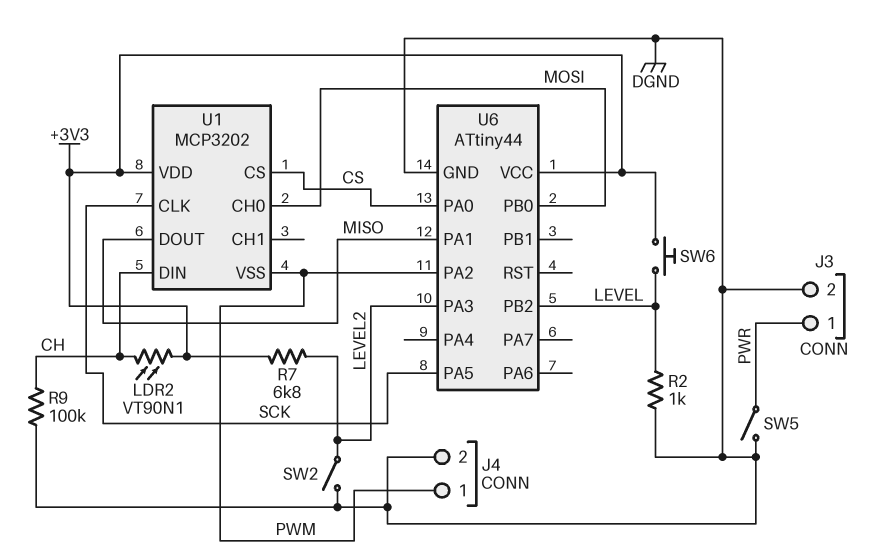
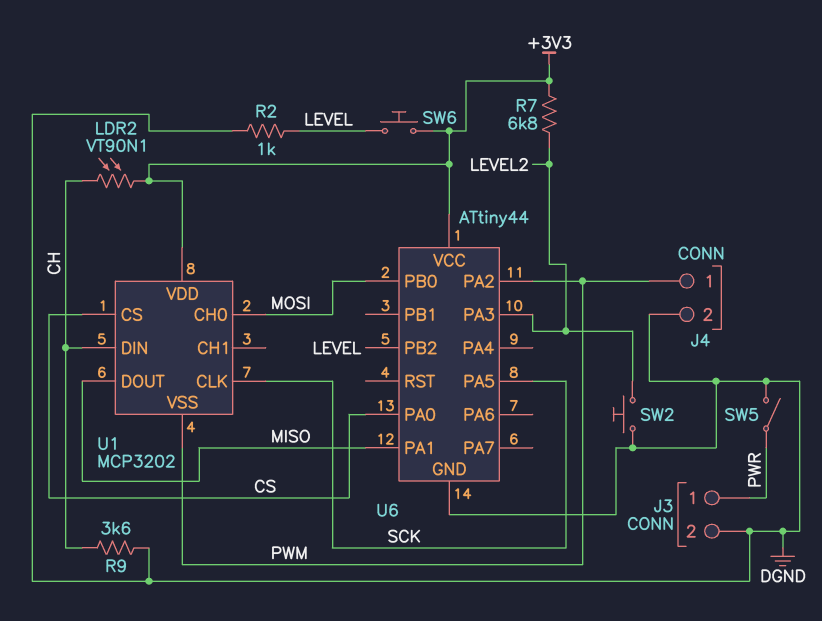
R9: 100k (CH, DGND) -> 3.6k (CH, DGND)
SW2: switch (DGND, LEVEL2) -> button (DGND, LEVEL2)

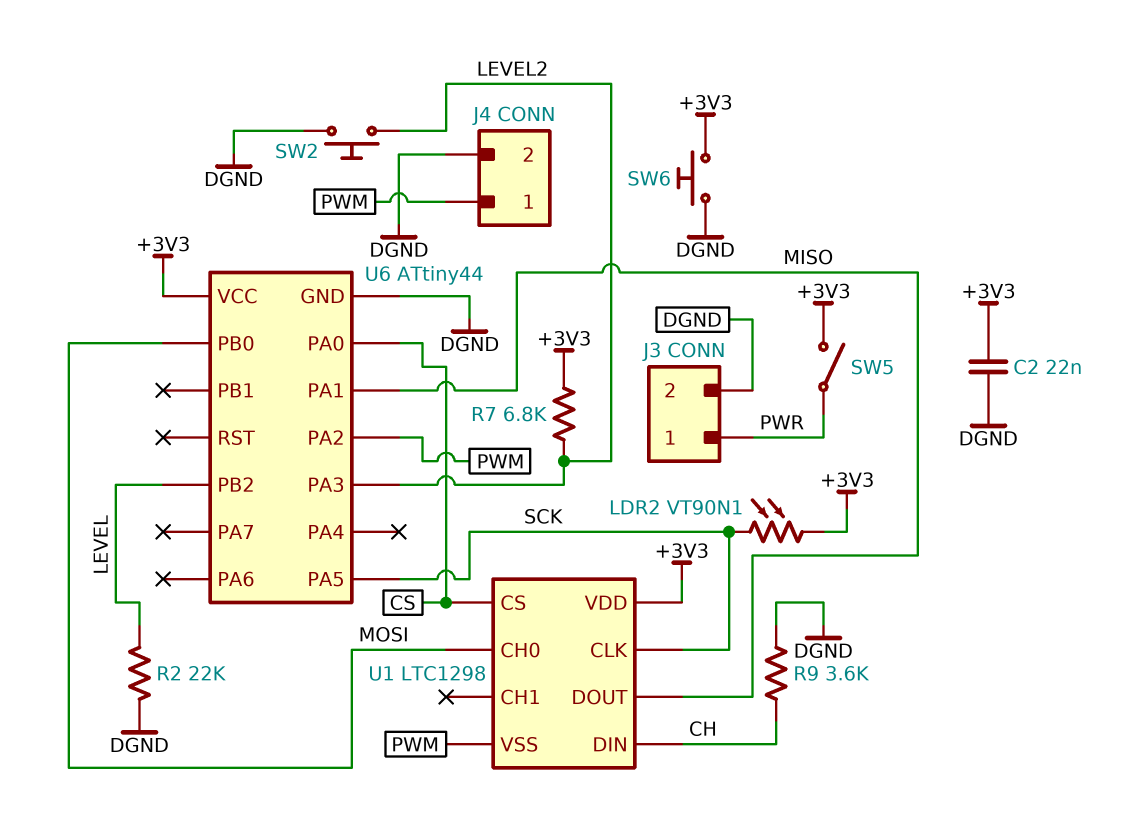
C2: none -> 22nF (+3V3, DGND)
LDR2: VT90N1 (+3V3, CH) -> VT90N1 (+3V3, SCK)
R2: 1k (DGND, LEVEL) -> 22k (DGND, LEVEL)
SW5: switch (DGND, PWR) -> switch (+3V3, PWR)
SW6: button (+3V3, LEVEL) -> button (+3V3, DGND)
U1: MCP3202 -> LTC1298

